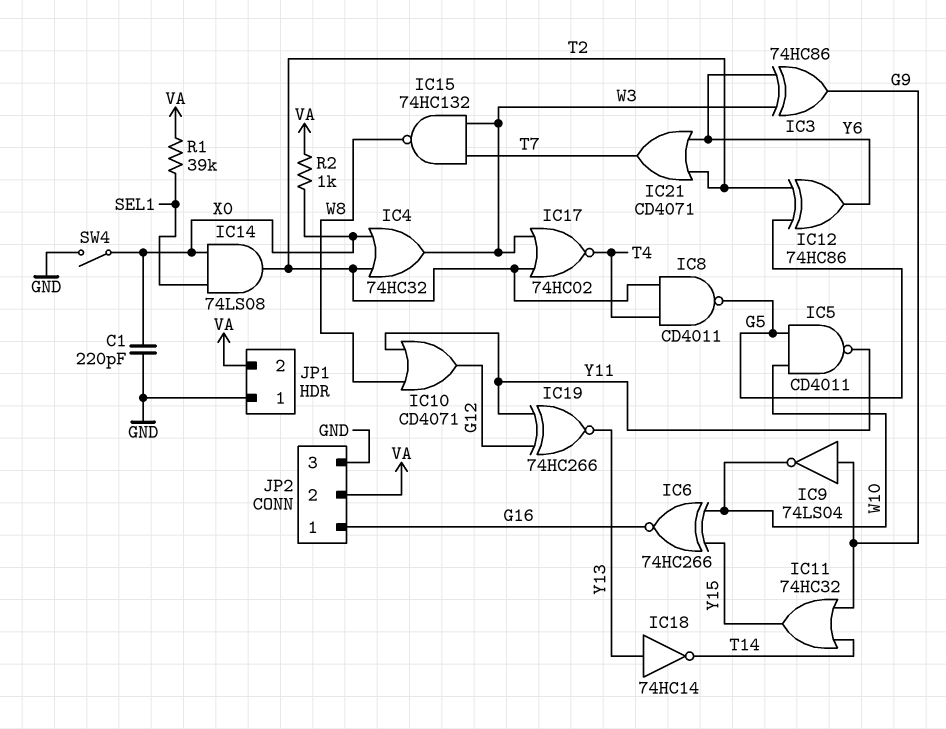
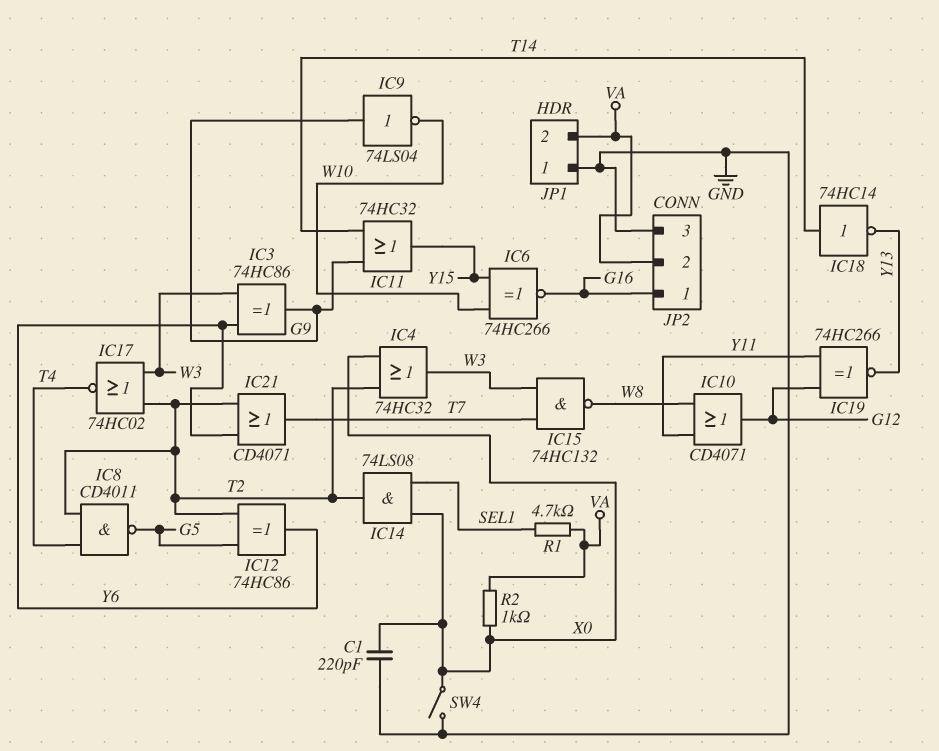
IC5: NAND CD4011 (in G5, in W10, out Y11) -> none
IC18: NOT 74HC14 (in Y13, out T14) -> NOT 74HC14 (in T14, out Y13)
R1: 39k (SEL1, VA) -> 4.7k (SEL1, VA)

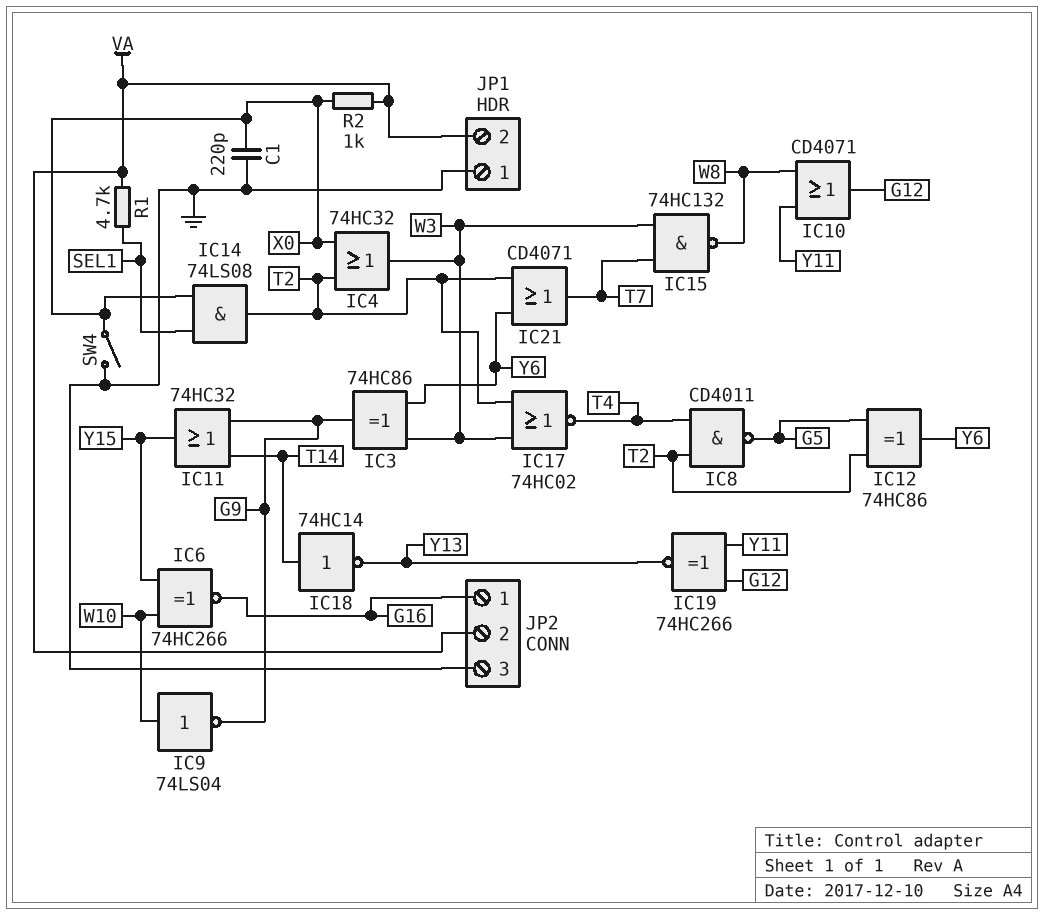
IC9: NOT 74LS04 (in G9, out W10) -> NOT 74LS04 (in W10, out G9)

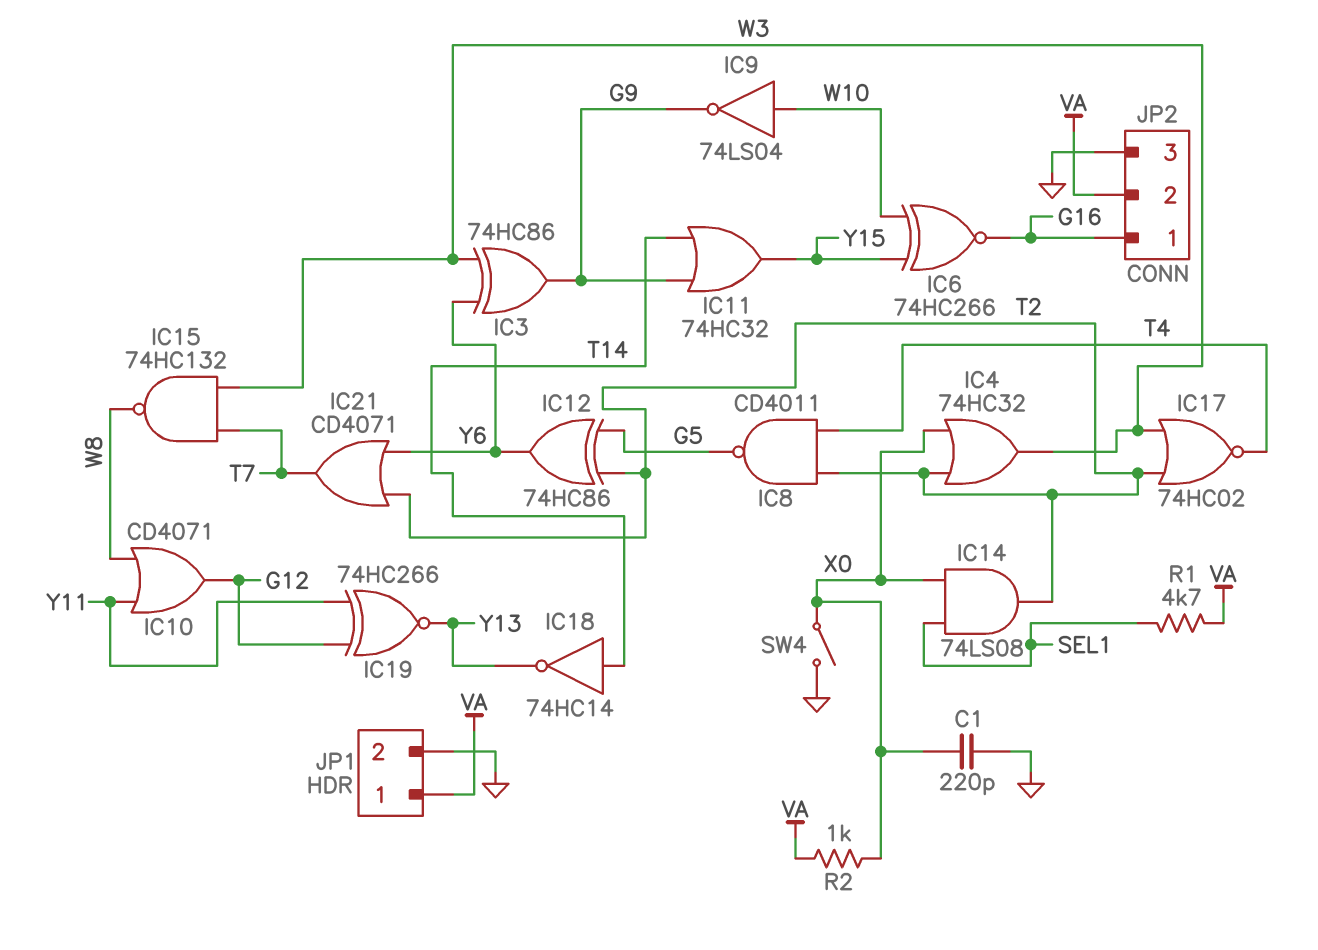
JP1 pin 1: GND -> VA
JP1 pin 2: VA -> GND

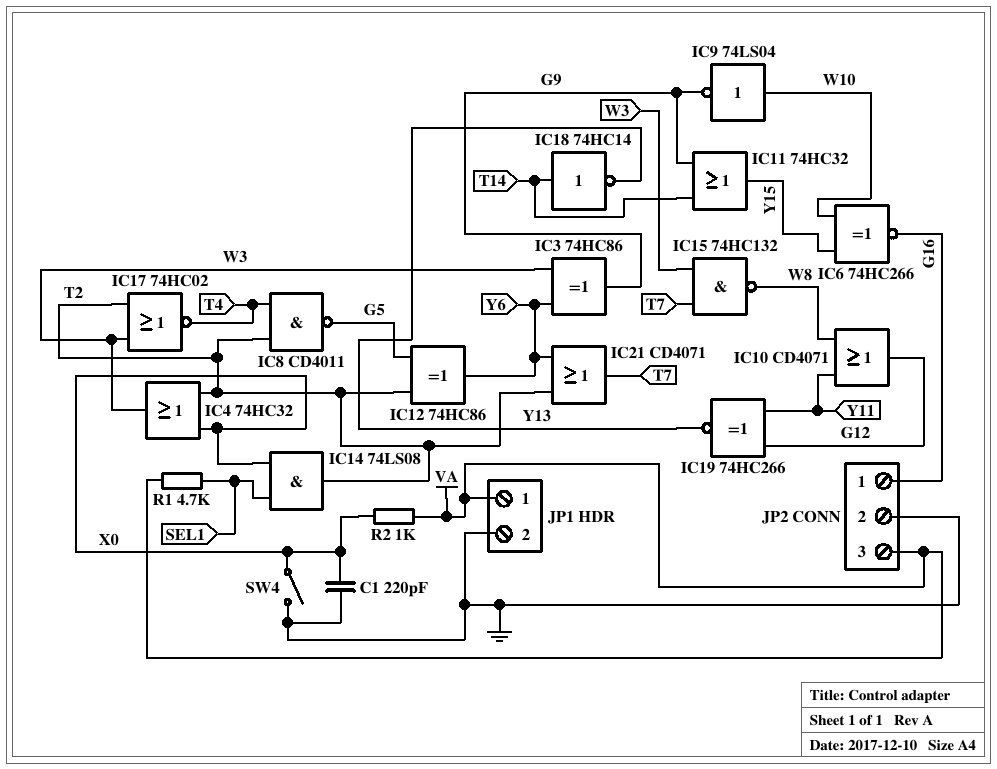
JP2 pin 2: VA -> GND
JP2 pin 3: GND -> VA

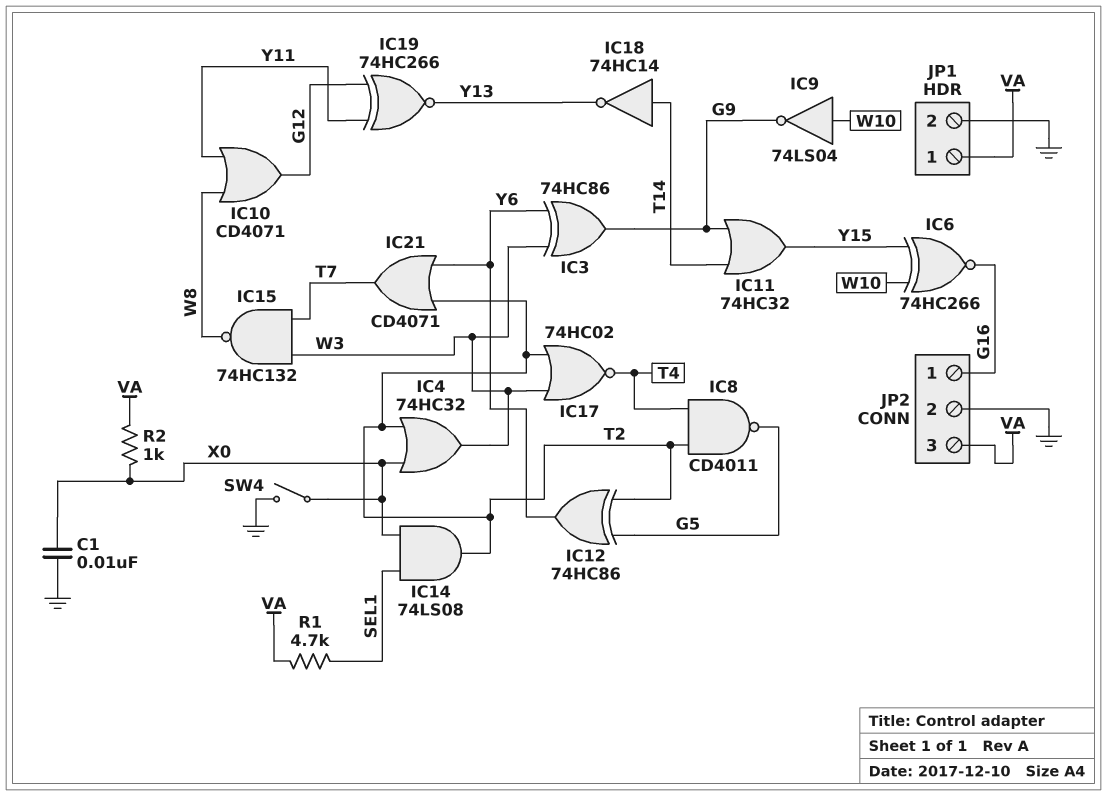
C1: 220pF (GND, X0) -> 10nF (GND, X0)

